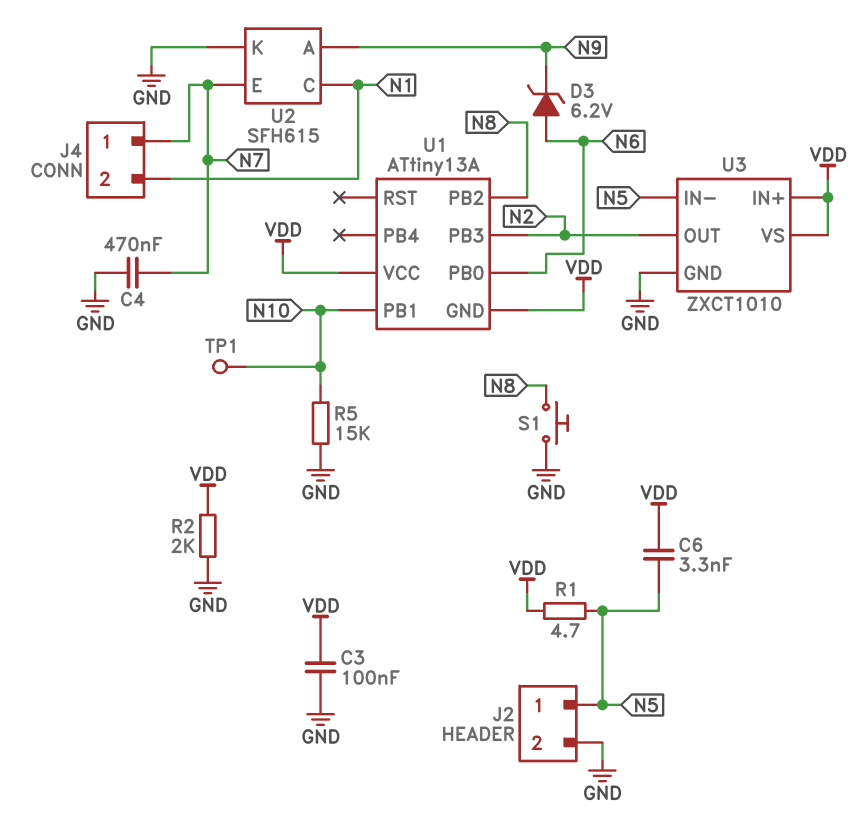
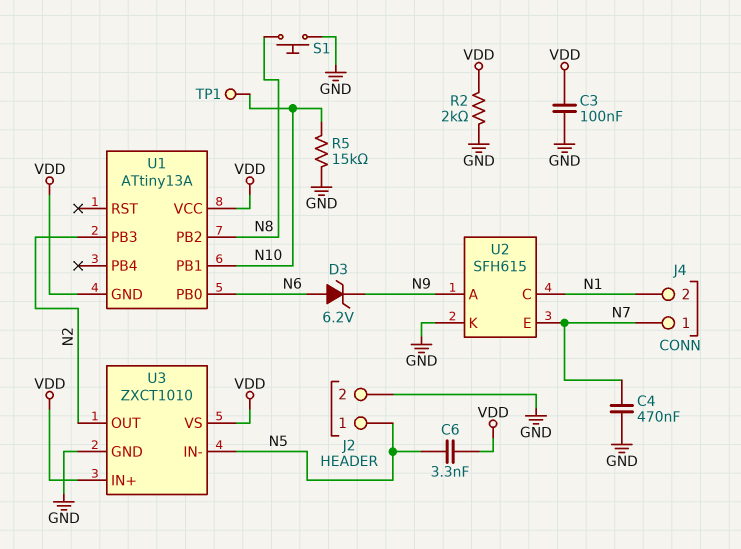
R1: 4.7 (N5, VDD) -> none

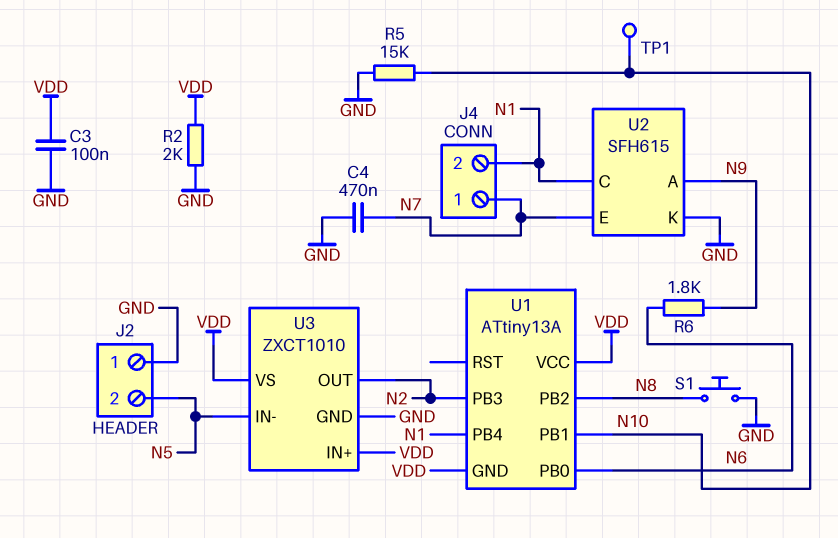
C6: 3.3nF (N5, VDD) -> none
D3: zener 6.2V (A N6, K N9) -> none
J2 pin 1: N5 -> GND
J2 pin 2: GND -> N5
R6: none -> 1.8k (N6, N9)
U1 pin PB4: none -> N1

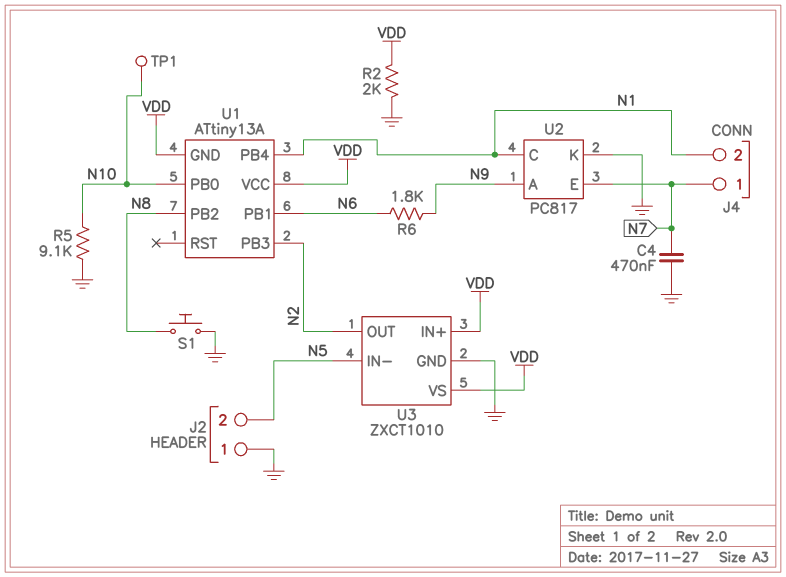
C3: 100nF (GND, VDD) -> none
R5: 15k (GND, N10) -> 9.1k (GND, N10)
U1 pin PB0: N6 -> N10
U1 pin PB1: N10 -> N6
U2: SFH615 -> PC817

